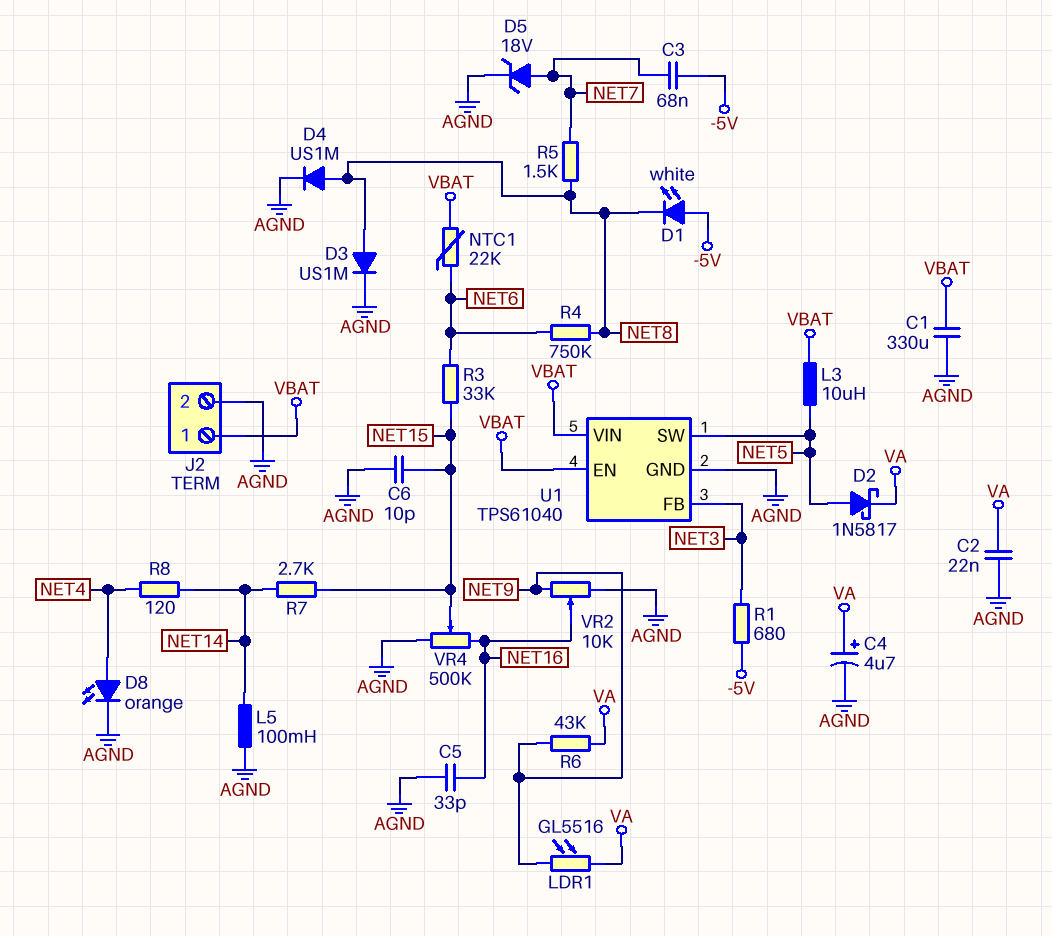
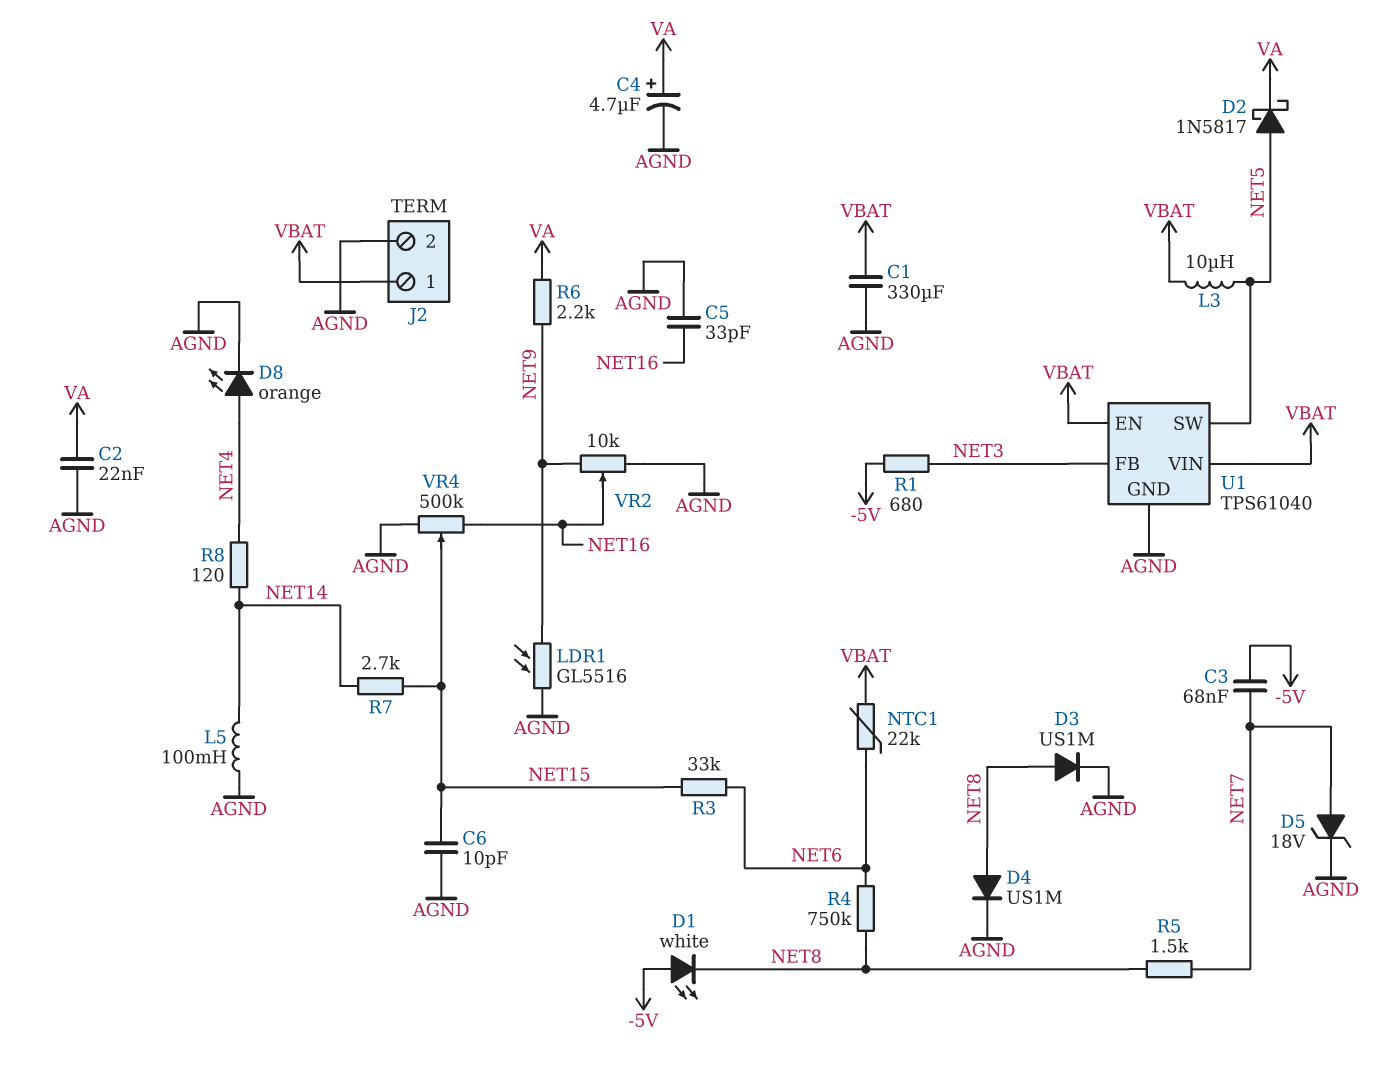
LDR1: GL5516 (NET9, VA) -> GL5516 (AGND, NET9)
R6: 43k (NET9, VA) -> 2.2k (NET9, VA)

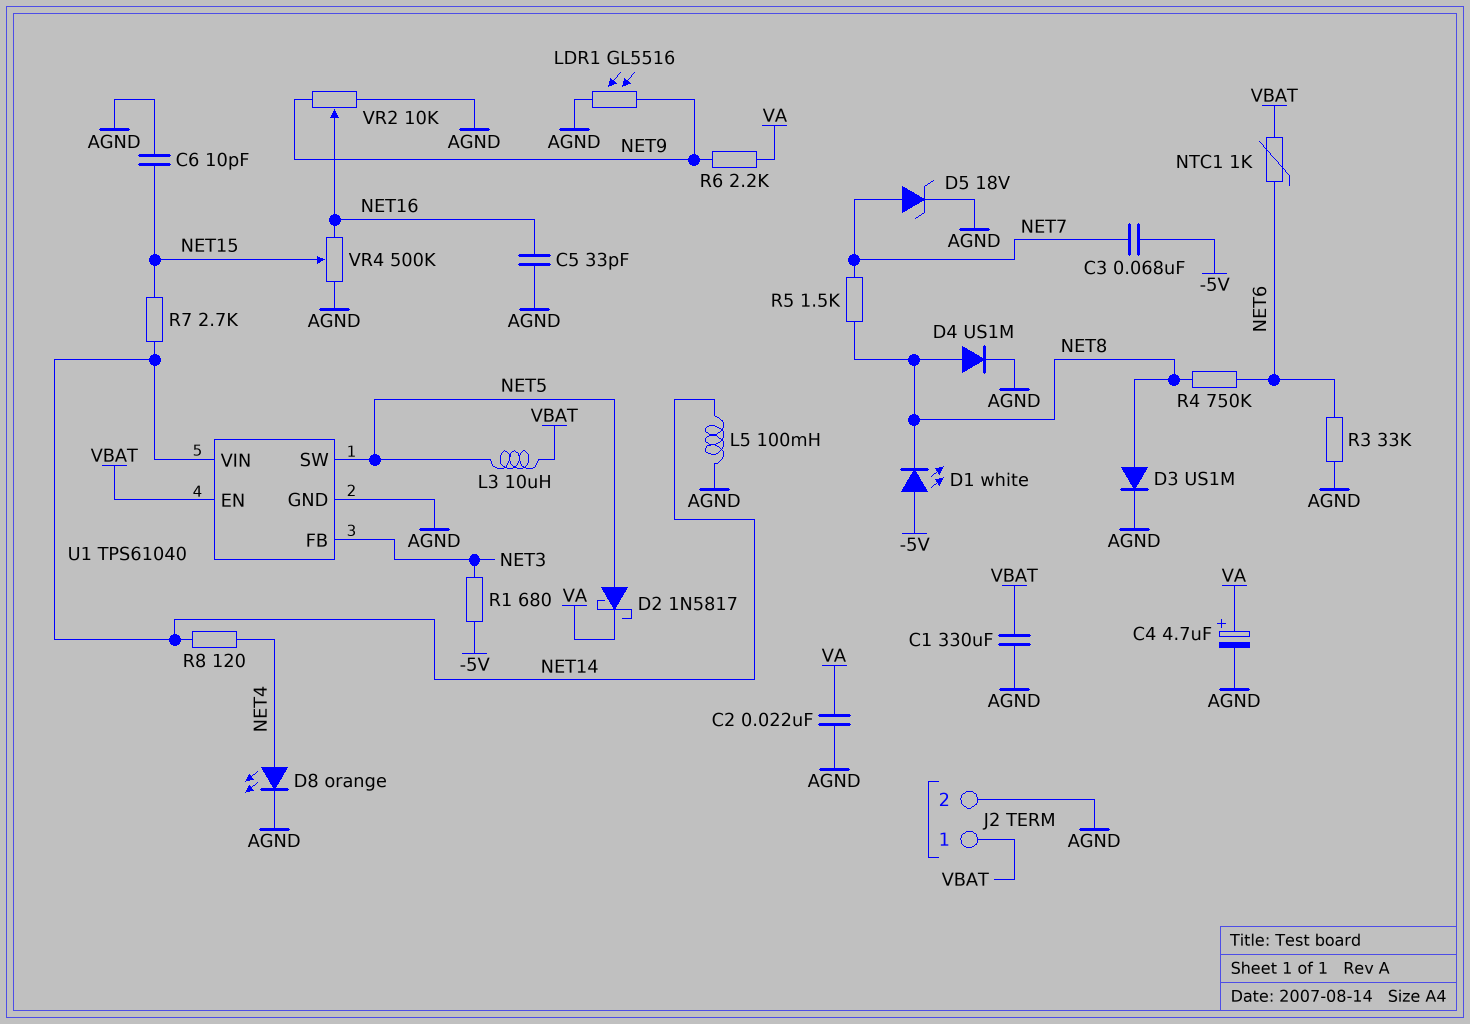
NTC1: 22k (NET6, VBAT) -> 1k (NET6, VBAT)
R3: 33k (NET6, NET15) -> 33k (AGND, NET6)
U1 pin VIN: VBAT -> NET14

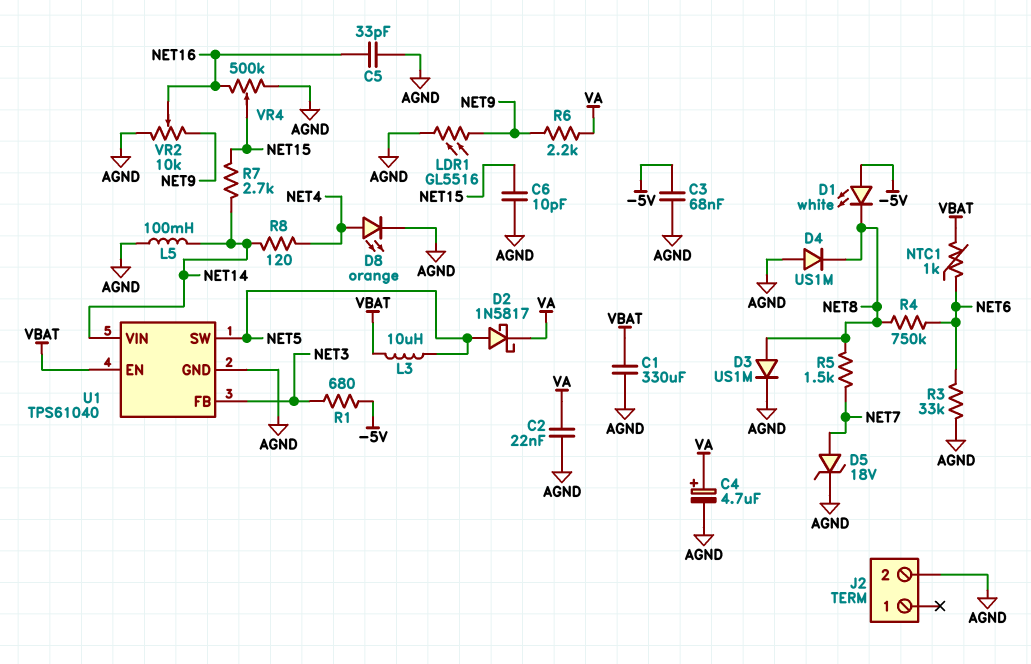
C3: 68nF (-5V, NET7) -> 68nF (-5V, AGND)
D4: diode US1M (A NET8, K AGND) -> diode US1M (A AGND, K NET8)
J2 pin 1: VBAT -> none

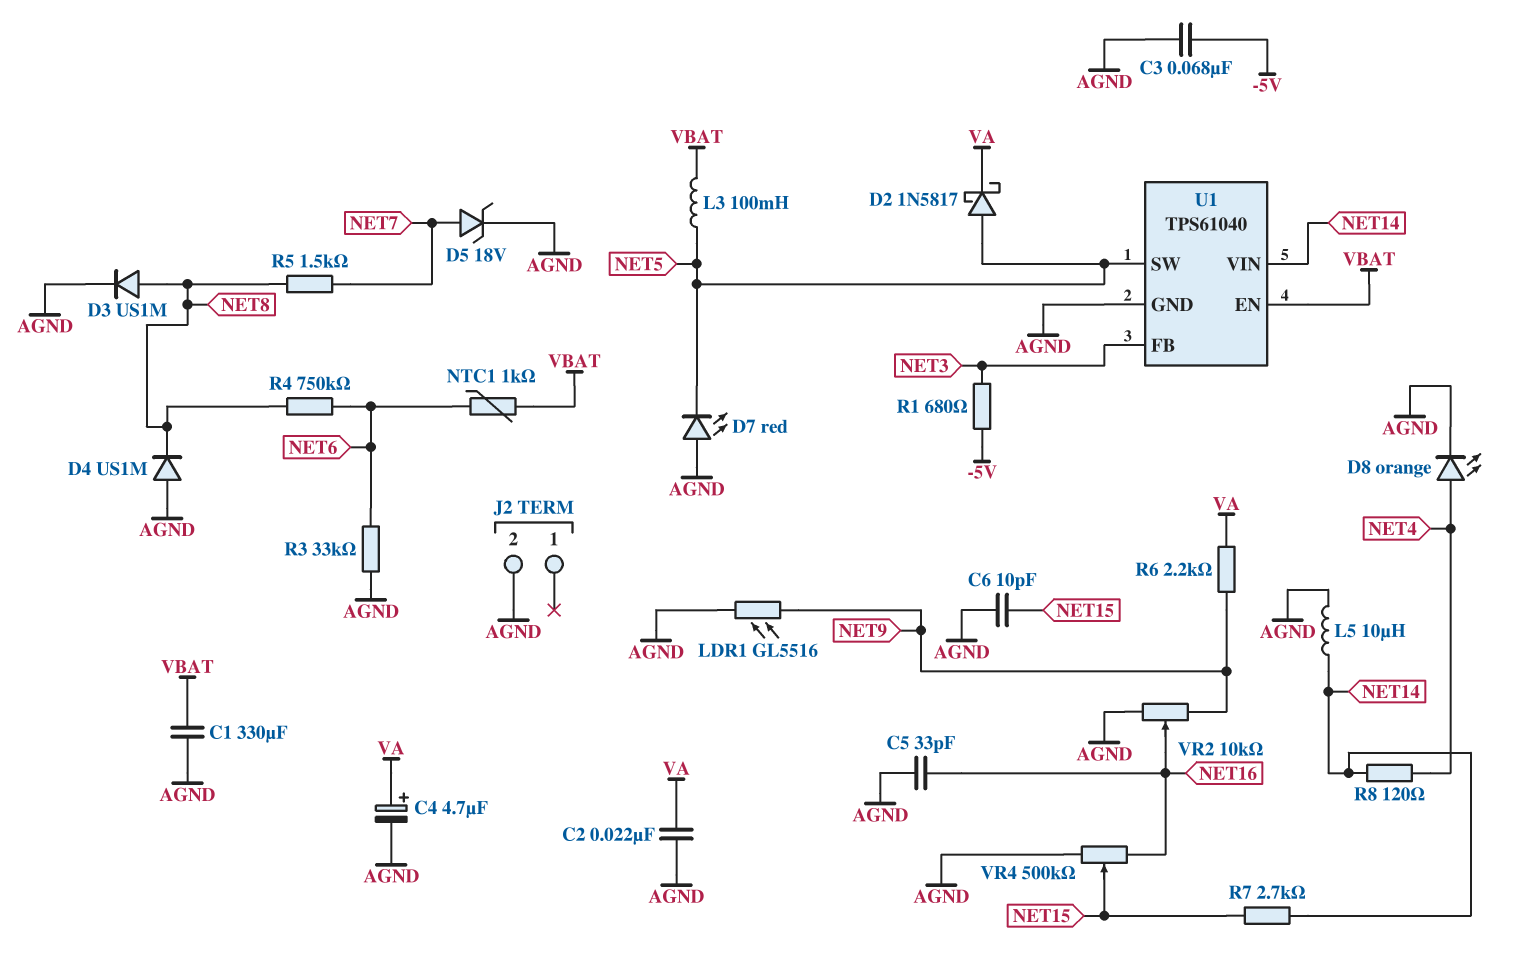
D1: LED white (A -5V, K NET8) -> none
D7: none -> LED red (A AGND, K NET5)
L3: 10uH (NET5, VBAT) -> 100mH (NET5, VBAT)
L5: 100mH (AGND, NET14) -> 10uH (AGND, NET14)

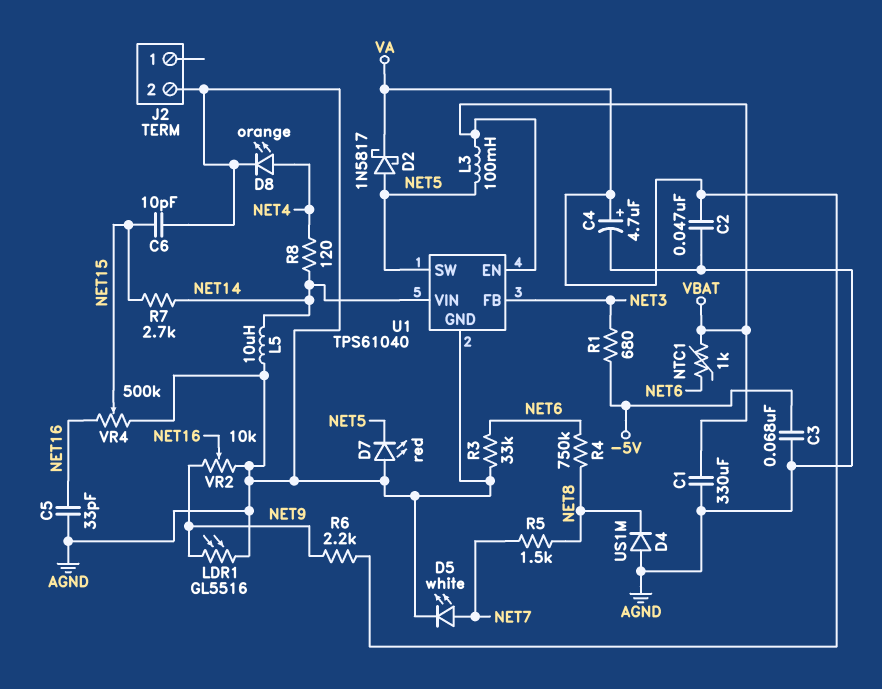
C2: 22nF (AGND, VA) -> 47nF (AGND, VA)
D3: diode US1M (A NET8, K AGND) -> none
D5: zener 18V (A NET7, K AGND) -> LED white (A NET7, K AGND)

